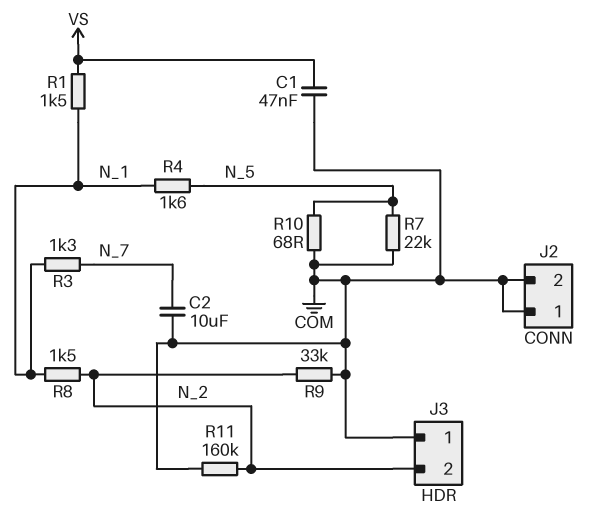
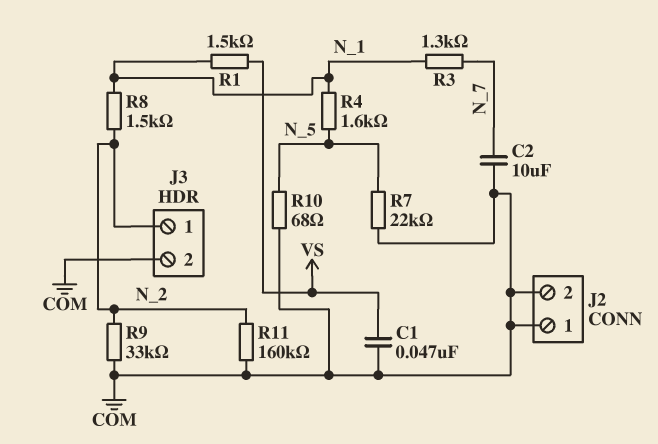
J3 pin 1: COM -> N_2
J3 pin 2: N_2 -> COM

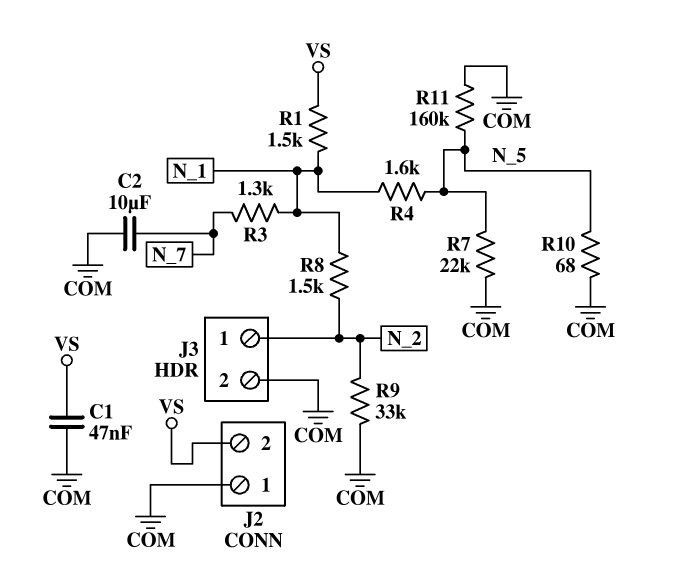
J2 pin 2: COM -> VS
R11: 160k (COM, N_2) -> 160k (COM, N_5)

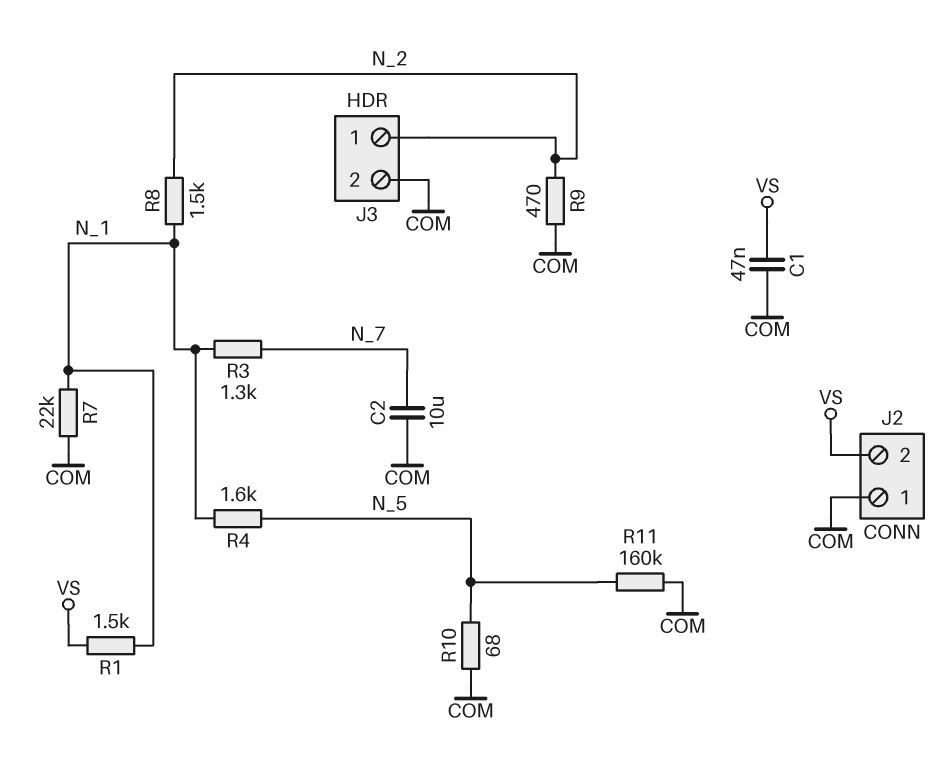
R7: 22k (COM, N_5) -> 22k (COM, N_1)
R9: 33k (COM, N_2) -> 470 (COM, N_2)

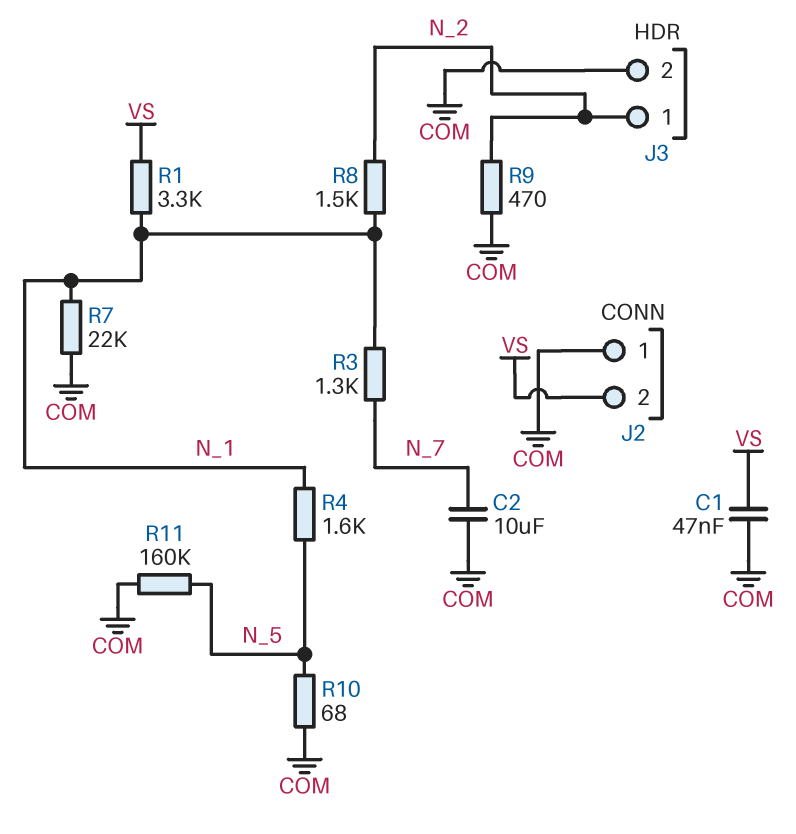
R1: 1.5k (N_1, VS) -> 3.3k (N_1, VS)

